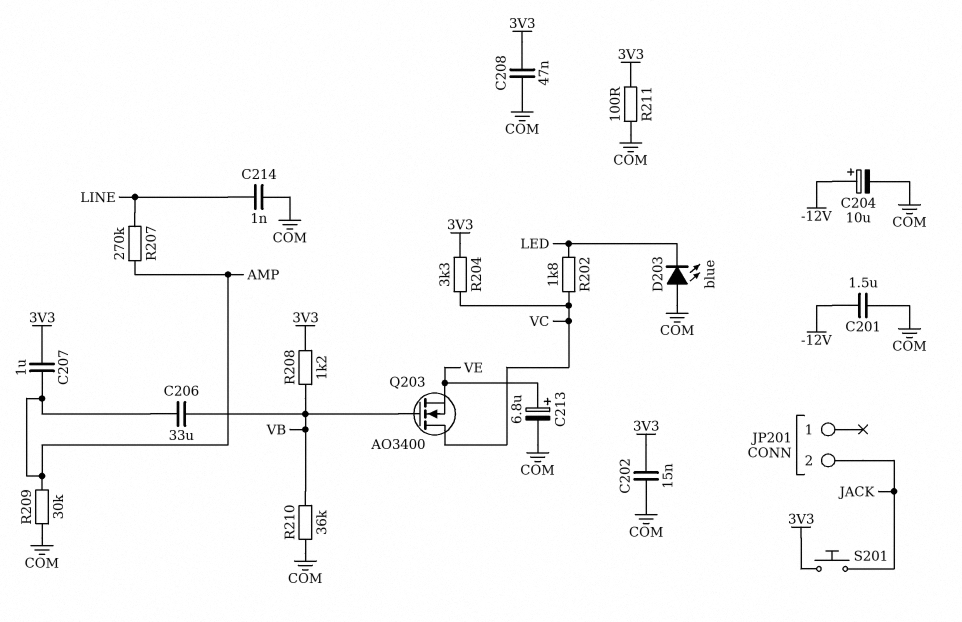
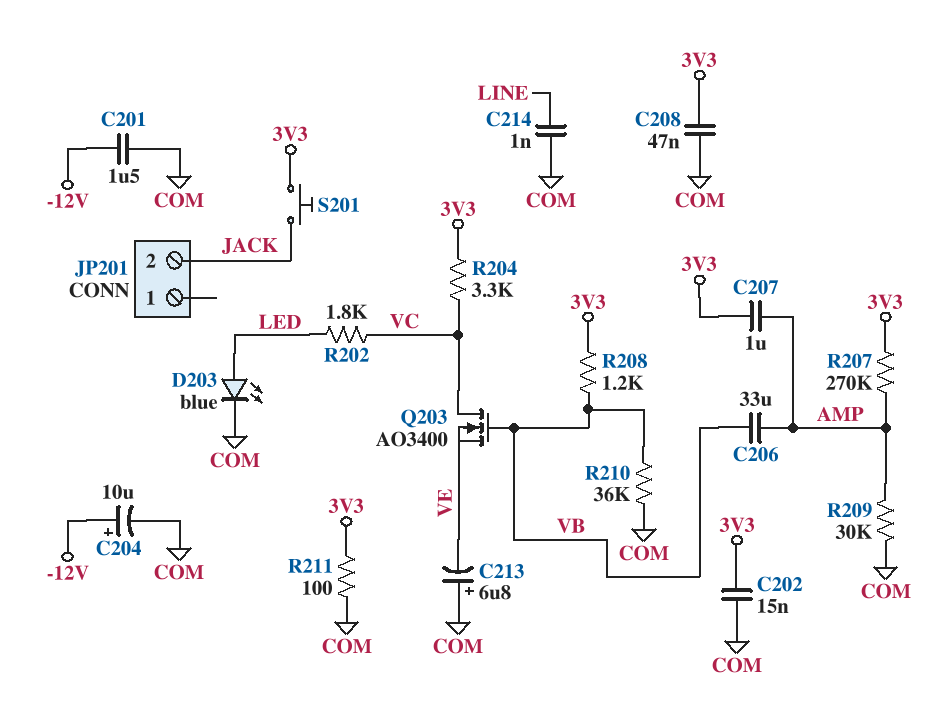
C213: 6.8uF (plus VE, minus COM) -> 6.8uF (plus COM, minus VE)
D203: LED blue (A COM, K LED) -> LED blue (A LED, K COM)
R207: 270k (AMP, LINE) -> 270k (3V3, AMP)

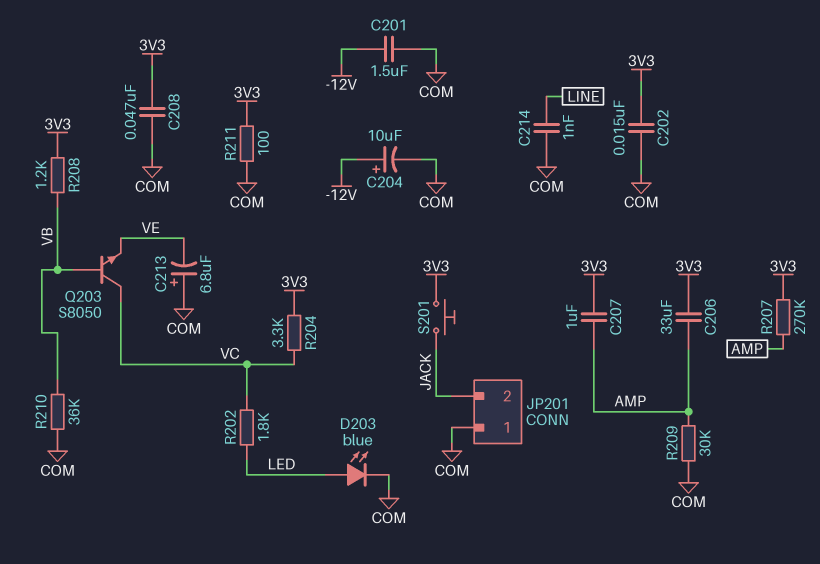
C206: 33uF (AMP, VB) -> 33uF (3V3, AMP)
JP201 pin 1: none -> COM
Q203: NMOS AO3400 (G VB, D VC, S VE) -> NPN S8050 (B VB, C VC, E VE)

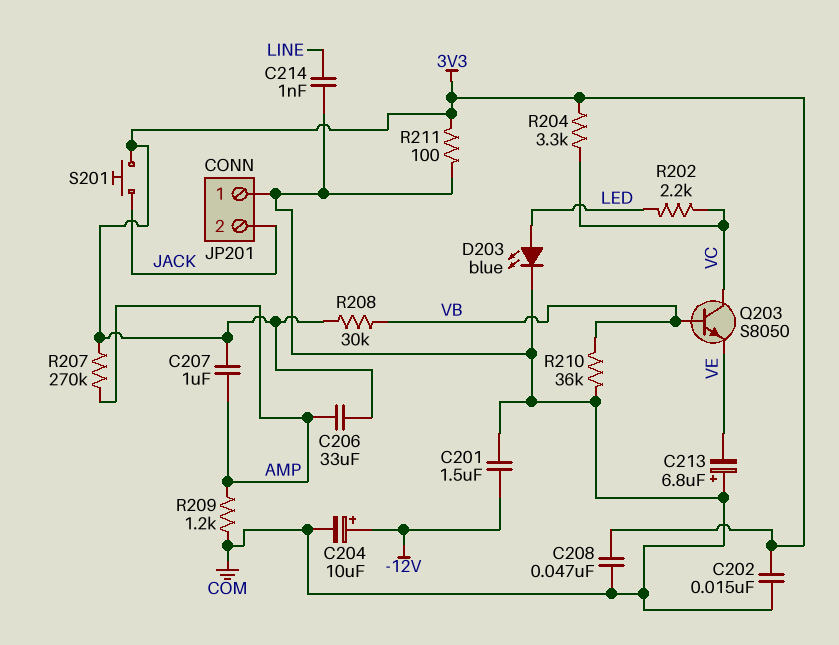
R202: 1.8k (LED, VC) -> 2.2k (LED, VC)
R208: 1.2k (3V3, VB) -> 30k (3V3, VB)
R209: 30k (AMP, COM) -> 1.2k (AMP, COM)

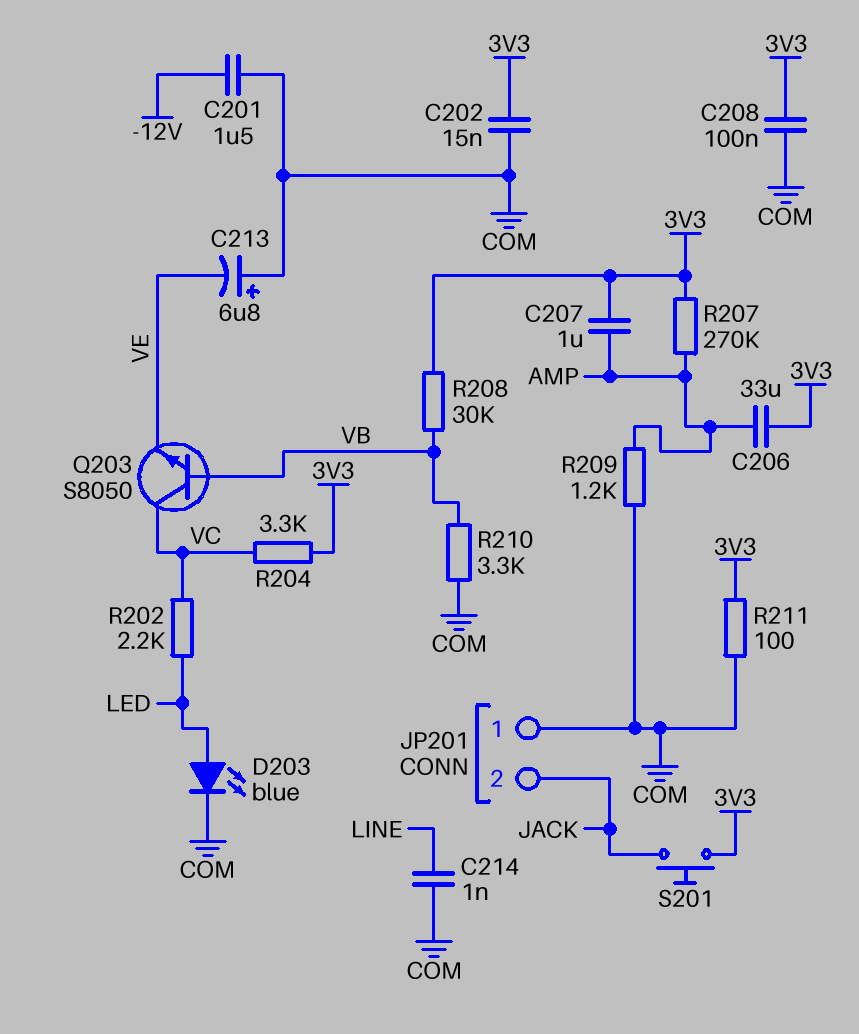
C204: 10uF (plus -12V, minus COM) -> none
C208: 47nF (3V3, COM) -> 100nF (3V3, COM)
R210: 36k (COM, VB) -> 3.3k (COM, VB)

